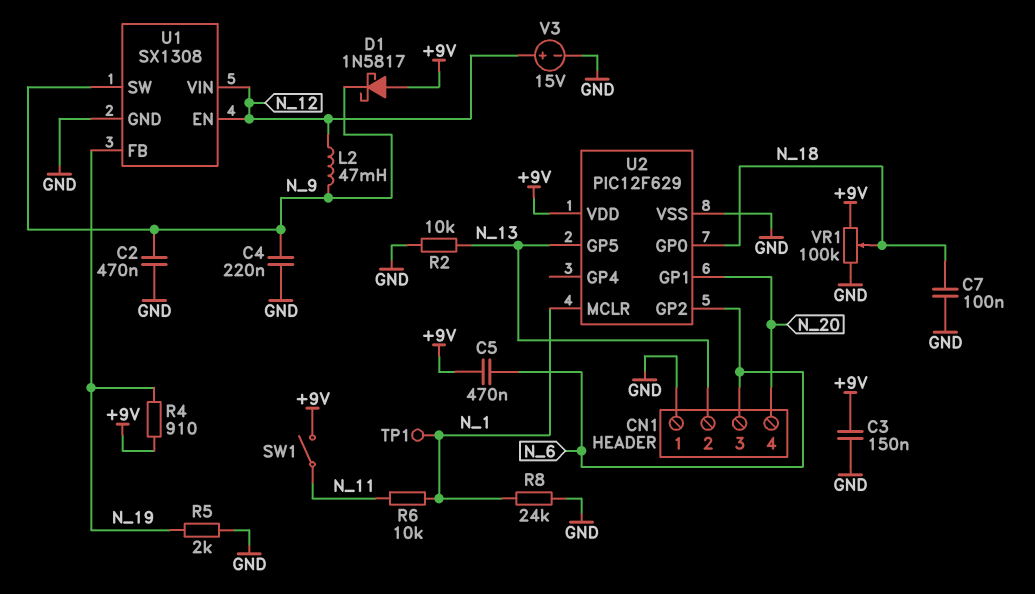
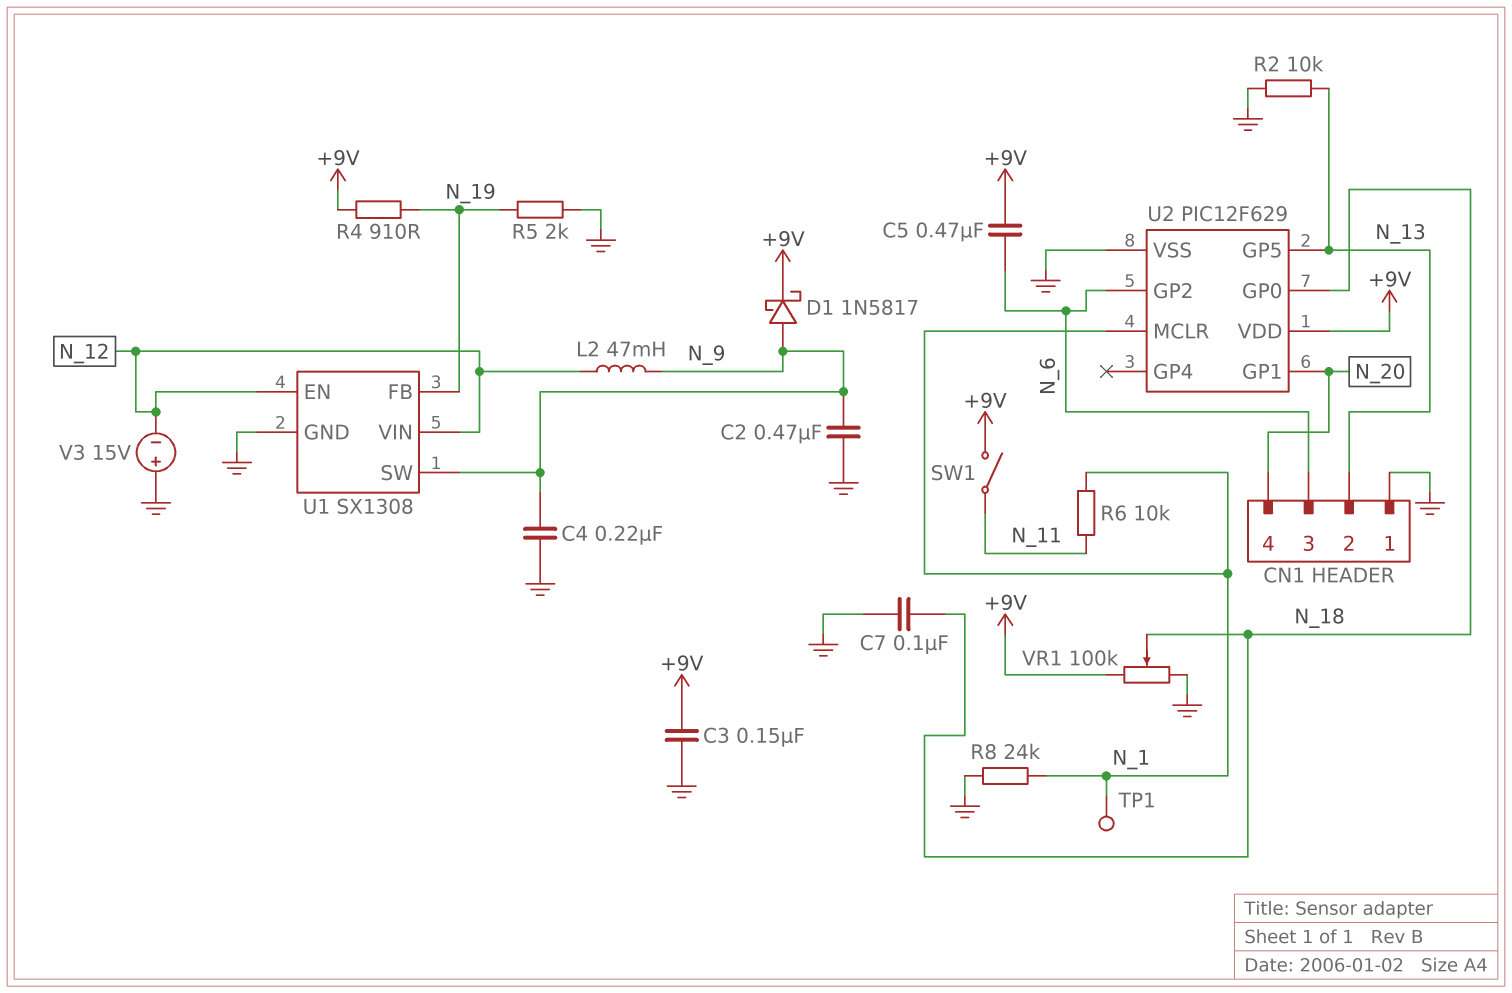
D1: schottky 1N5817 (A +9V, K N_9) -> schottky 1N5817 (A N_9, K +9V)
V3: 15V (plus N_12, minus GND) -> 15V (plus GND, minus N_12)

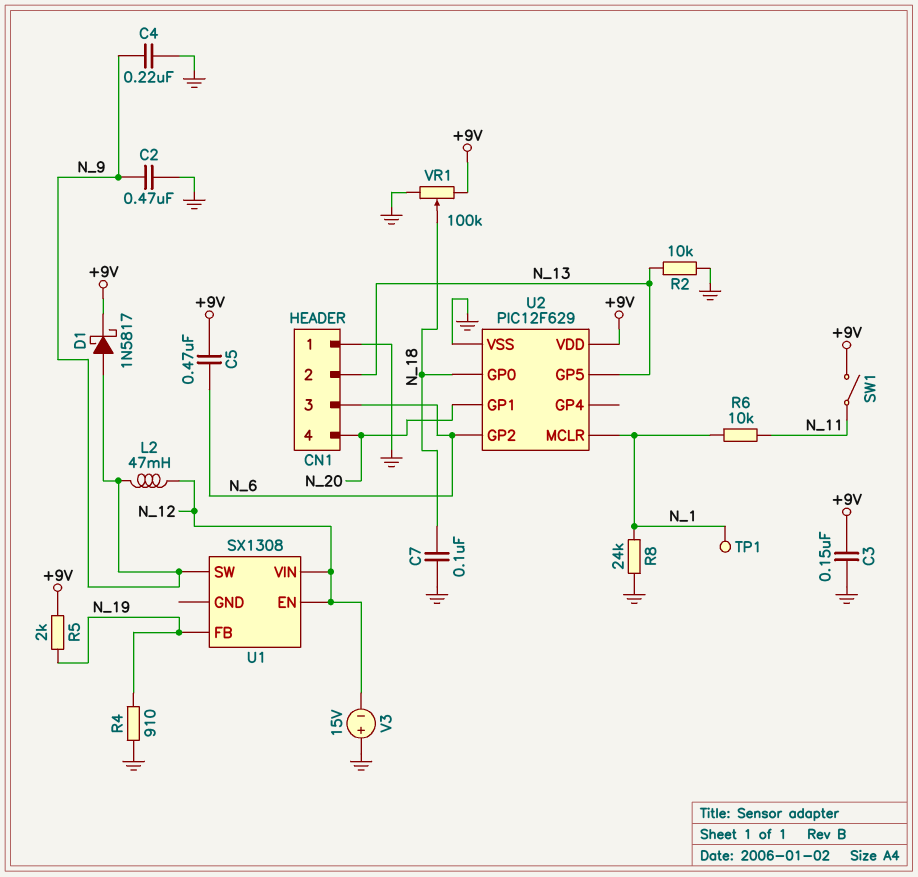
R4: 910 (+9V, N_19) -> 910 (GND, N_19)
R5: 2k (GND, N_19) -> 2k (+9V, N_19)
U1 pin GND: GND -> none

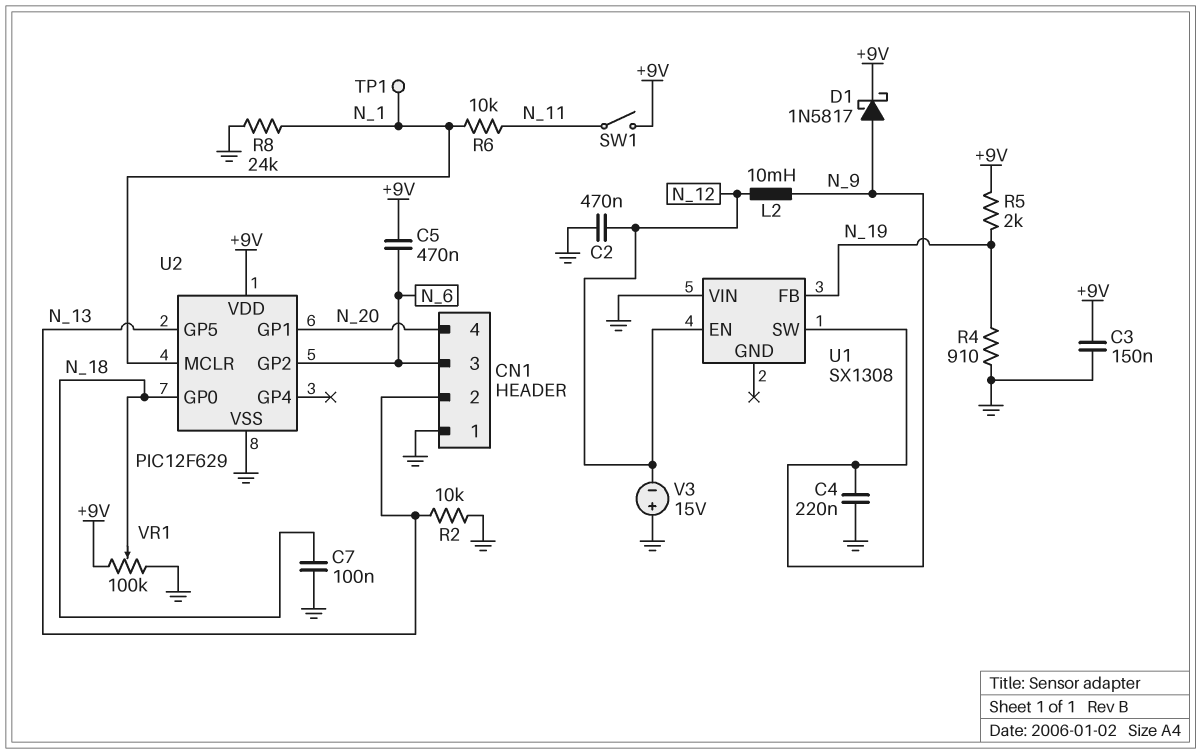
C2: 470nF (GND, N_9) -> 470nF (GND, N_12)
L2: 47mH (N_9, N_12) -> 10mH (N_9, N_12)
U1 pin VIN: N_12 -> GND

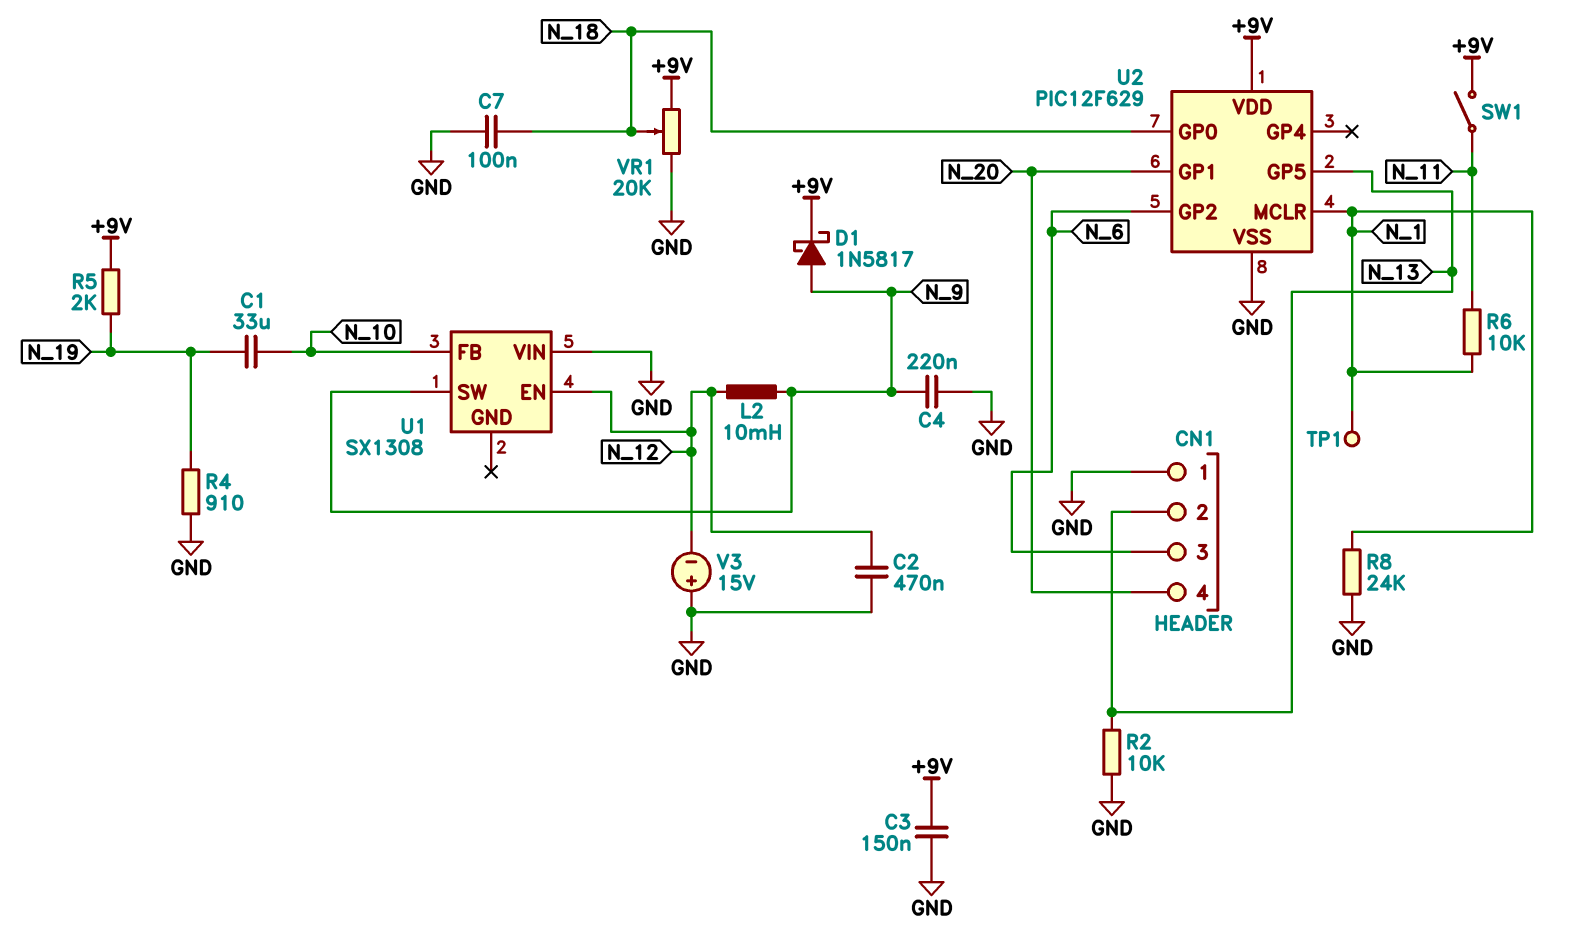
C1: none -> 33uF (N_10, N_19)
C5: 470nF (+9V, N_6) -> none
U1 pin FB: N_19 -> N_10
VR1: 100k (+9V, GND, wiper N_18) -> 20k (+9V, GND, wiper N_18)

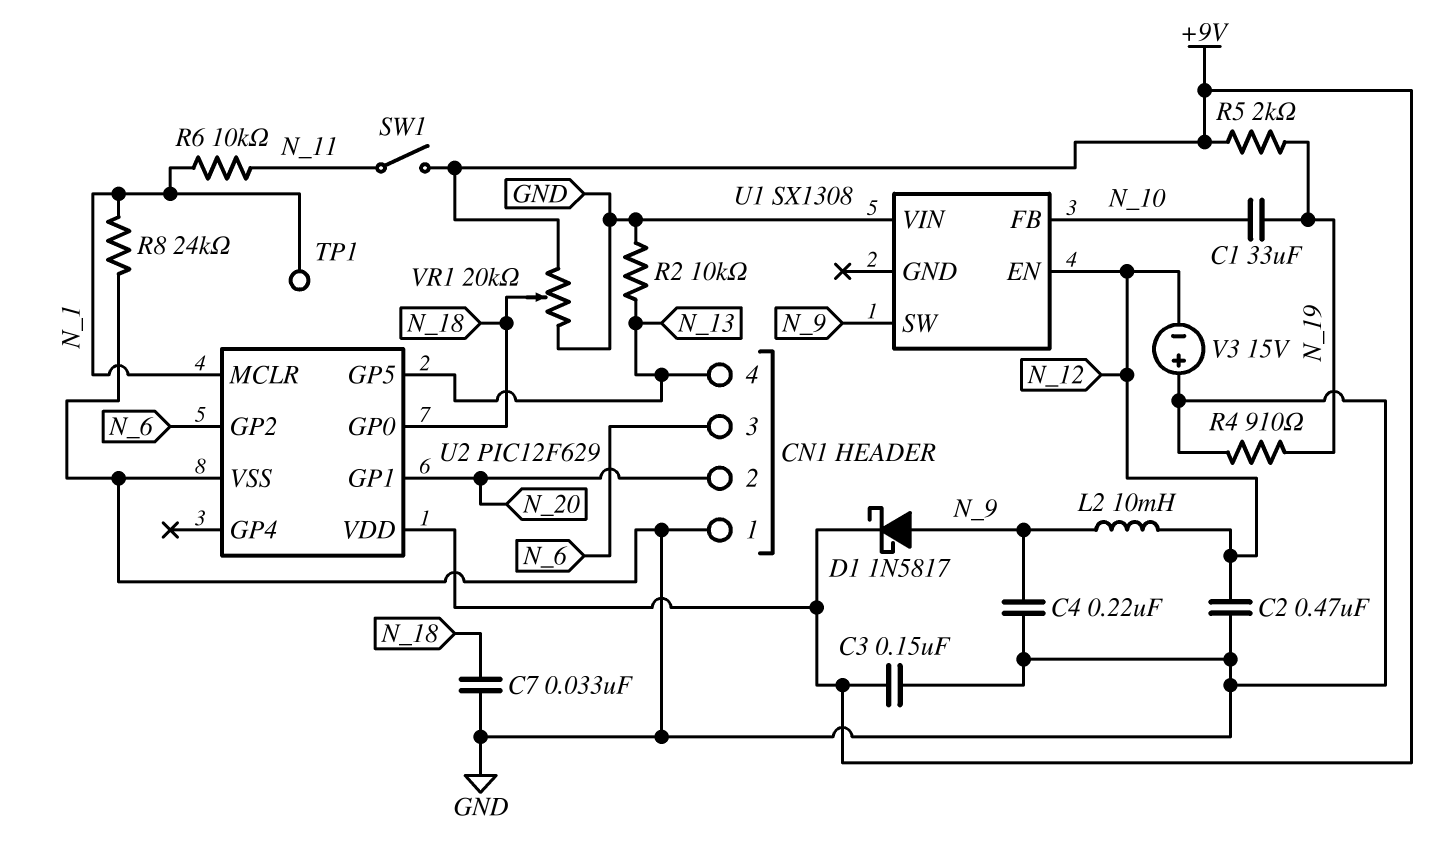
C7: 100nF (GND, N_18) -> 33nF (GND, N_18)
CN1 pin 2: N_13 -> N_20
CN1 pin 4: N_20 -> N_13

